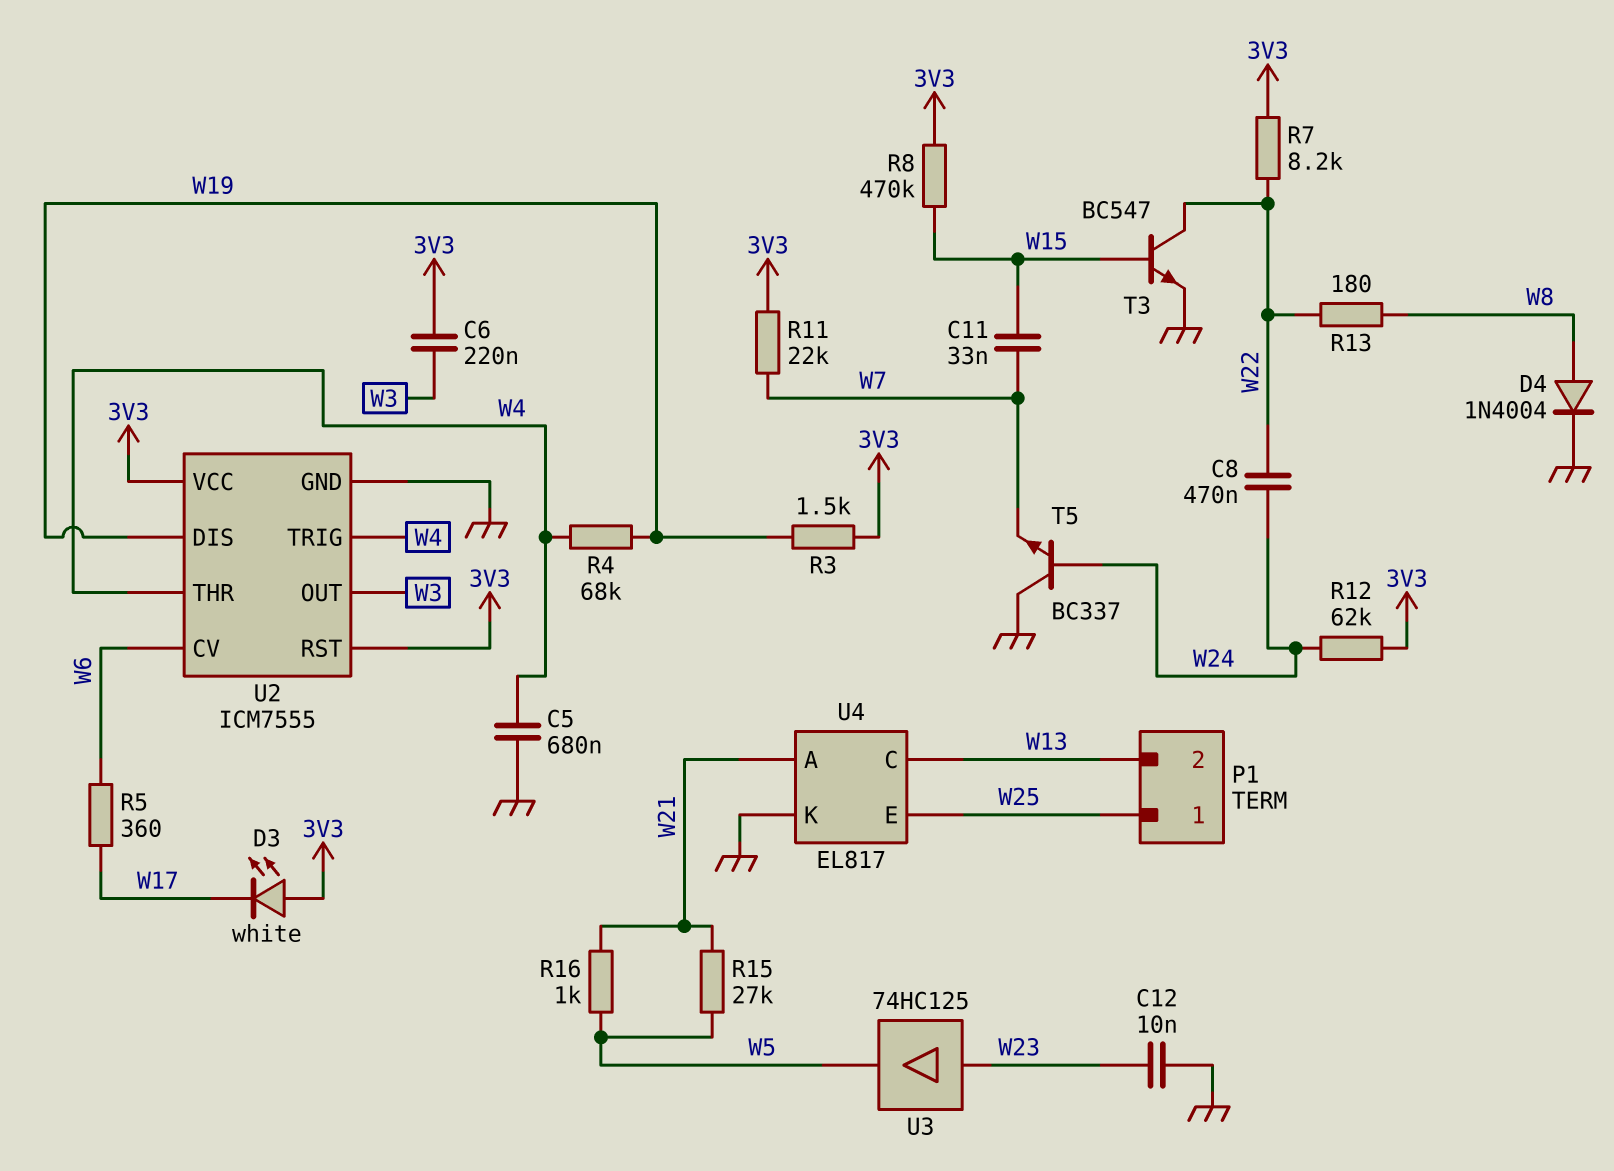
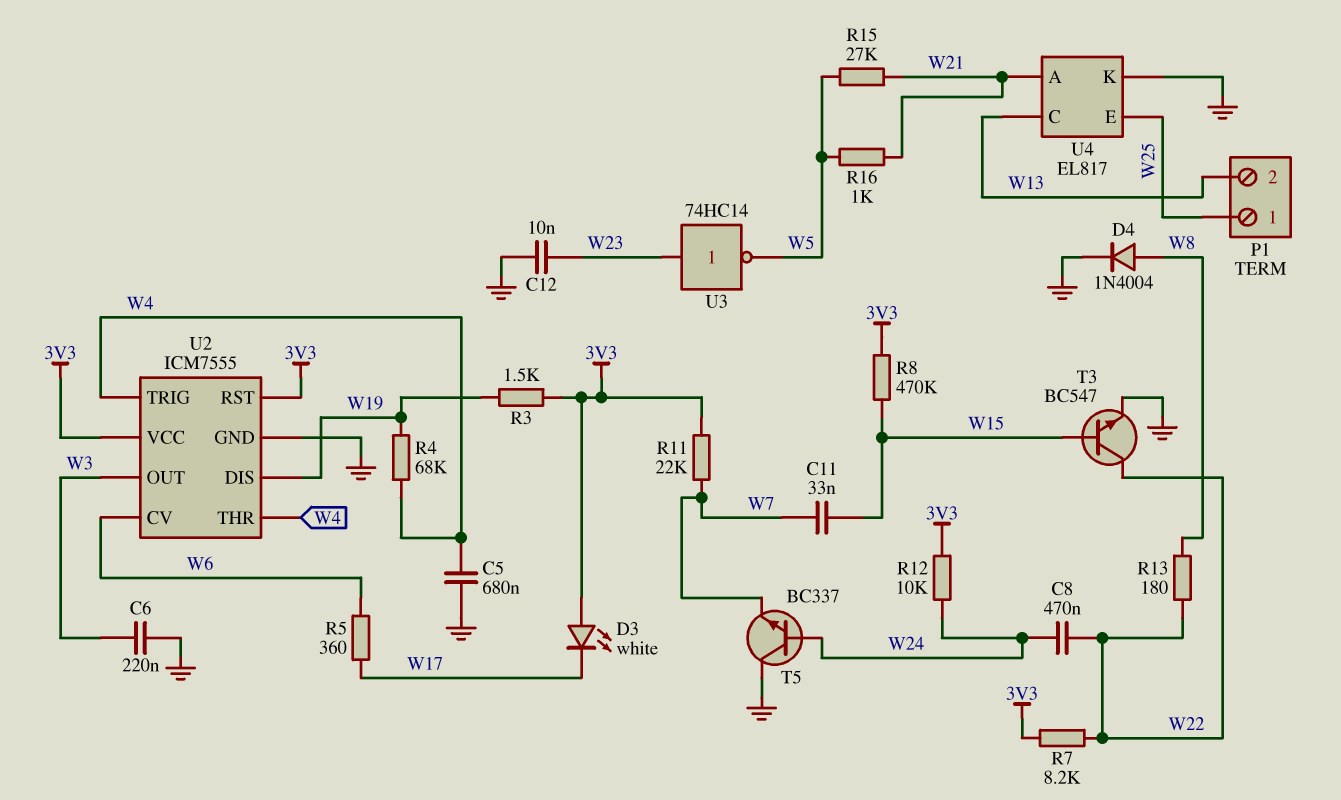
C6: 220nF (3V3, W3) -> 220nF (GND, W3)
R12: 62k (3V3, W24) -> 10k (3V3, W24)
U3: buffer 74HC125 (in W23, out W5) -> NOT 74HC14 (in W23, out W5)

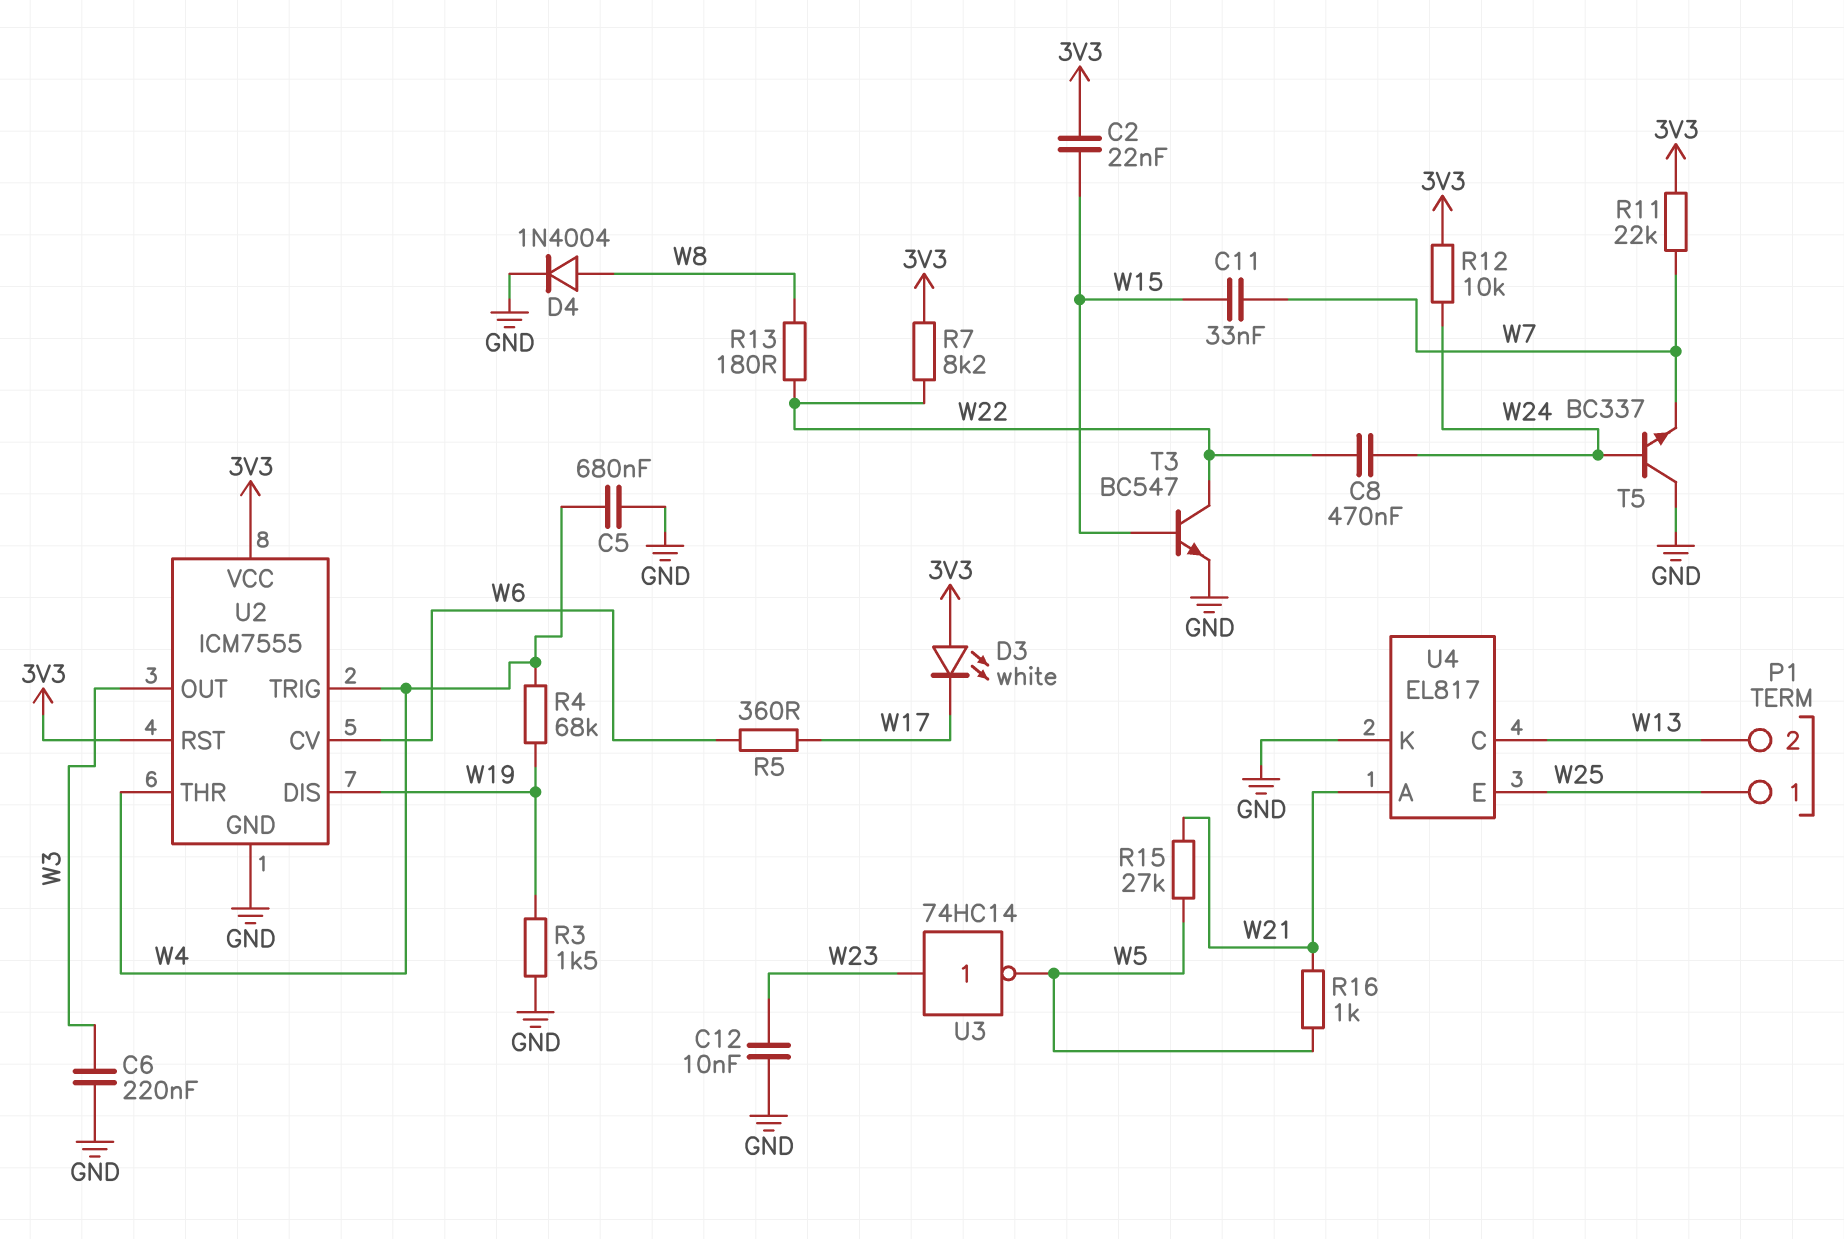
C2: none -> 22nF (3V3, W15)
R3: 1.5k (3V3, W19) -> 1.5k (GND, W19)
R8: 470k (3V3, W15) -> none

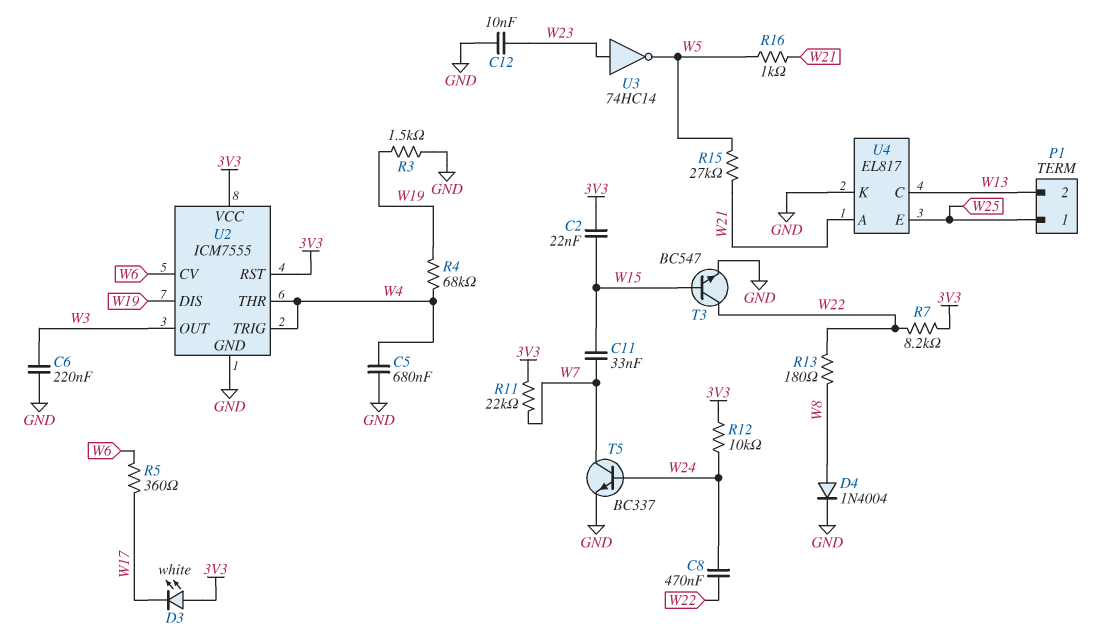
T5: NPN BC337 (B W24, C GND, E W7) -> NPN BC337 (B W24, C W7, E GND)

